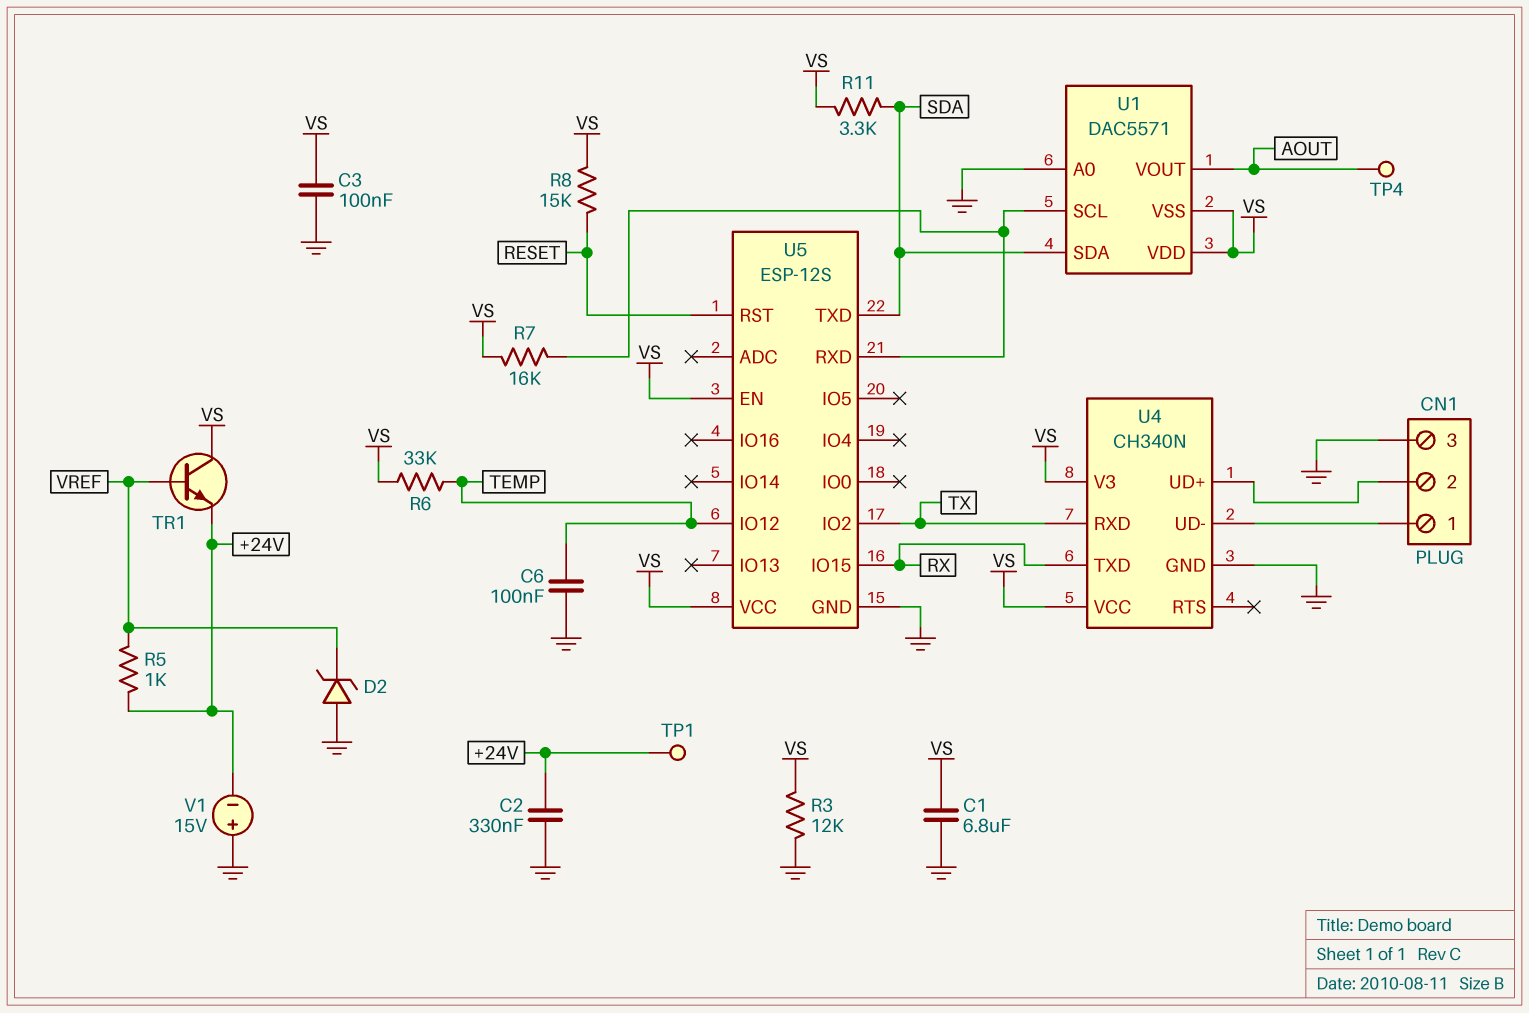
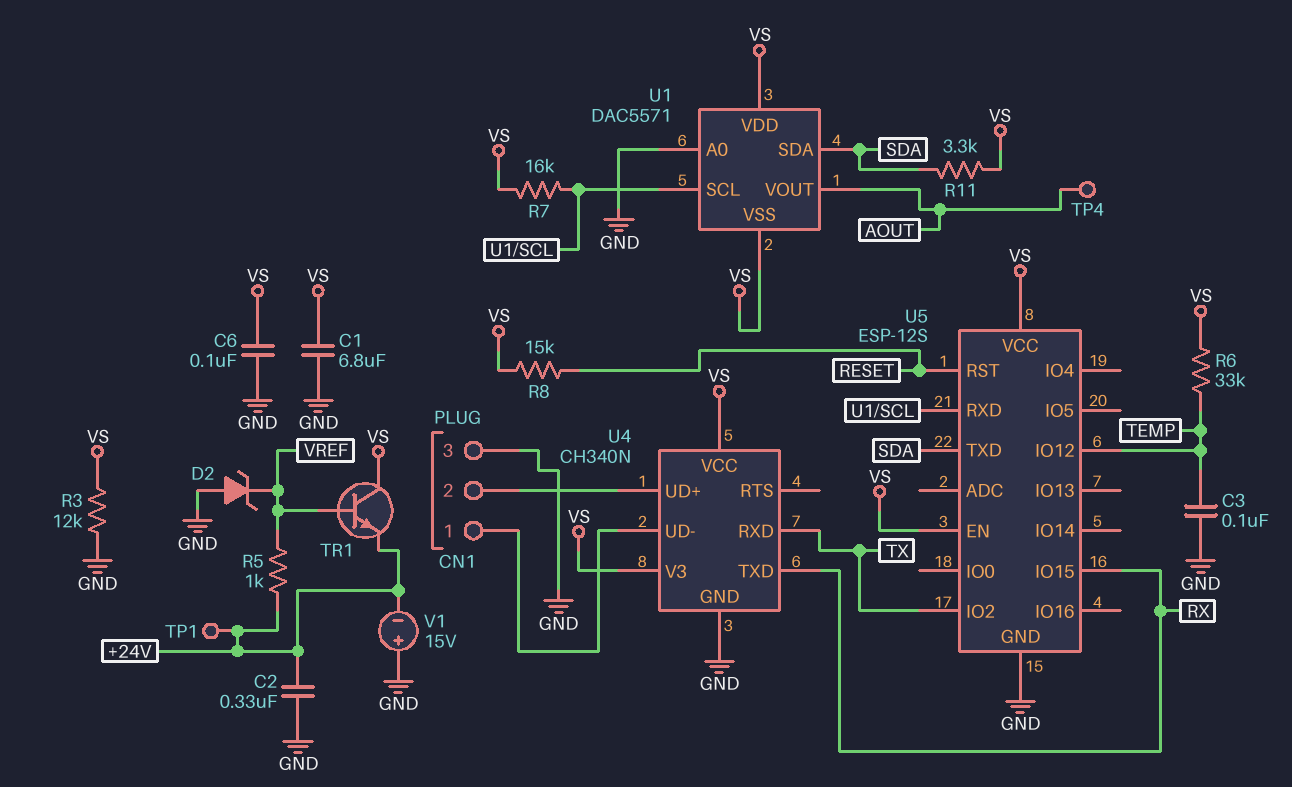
C3: 100nF (GND, VS) -> 100nF (GND, TEMP)
C6: 100nF (GND, TEMP) -> 100nF (GND, VS)

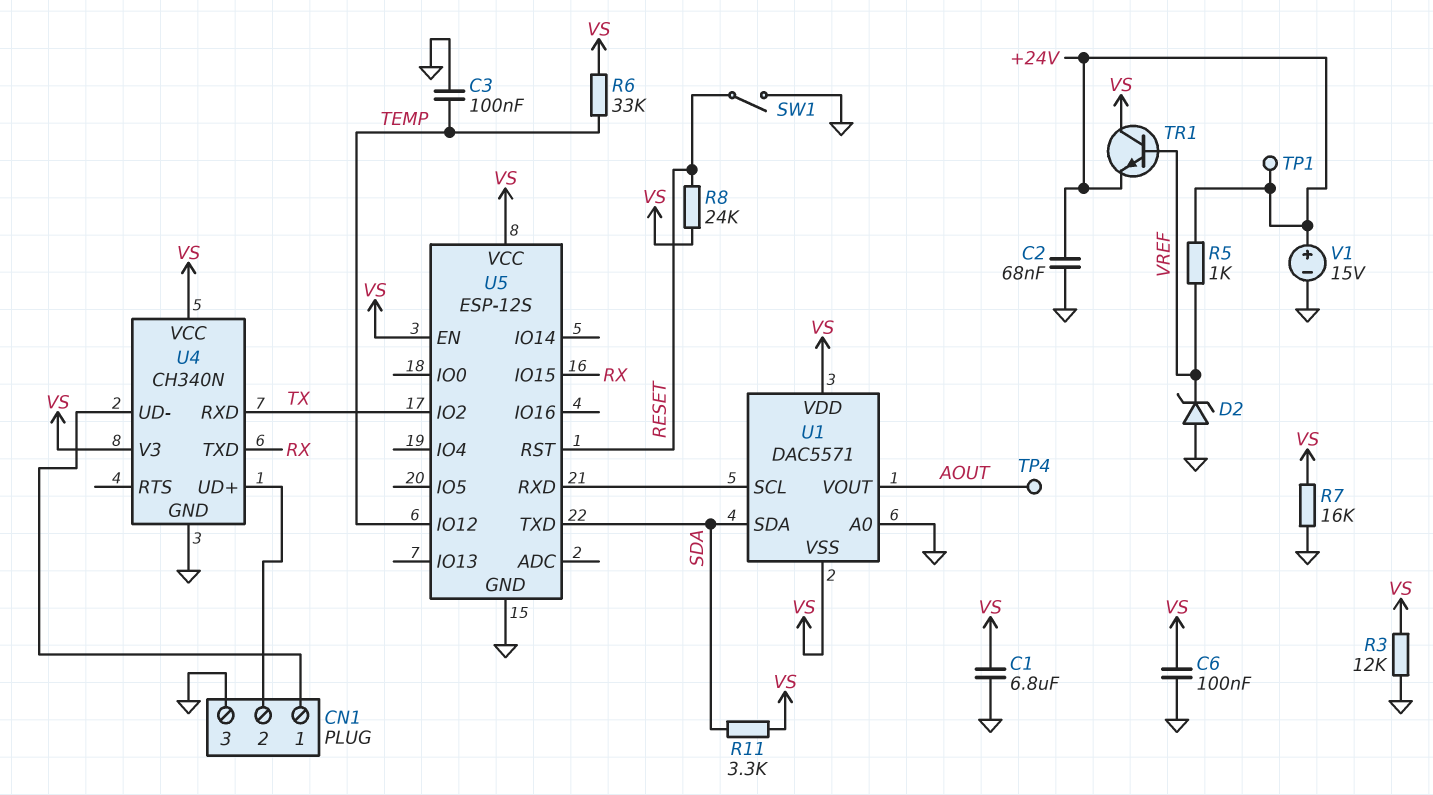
C2: 330nF (+24V, GND) -> 68nF (+24V, GND)
R7: 16k (U1/SCL, VS) -> 16k (GND, VS)
R8: 15k (RESET, VS) -> 24k (RESET, VS)
SW1: none -> switch (GND, RESET)
V1: 15V (plus GND, minus +24V) -> 15V (plus +24V, minus GND)

